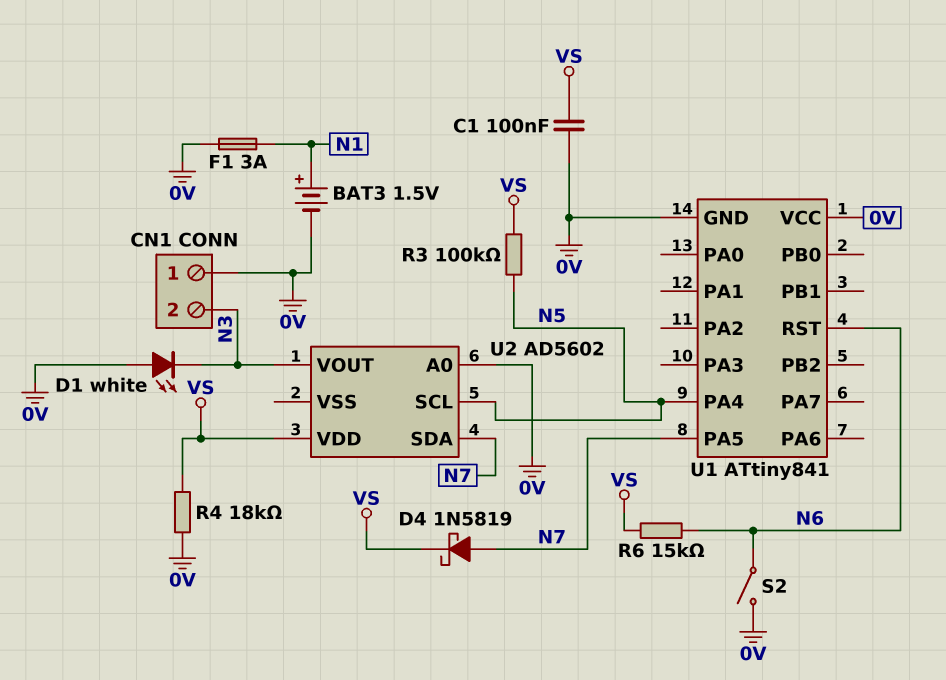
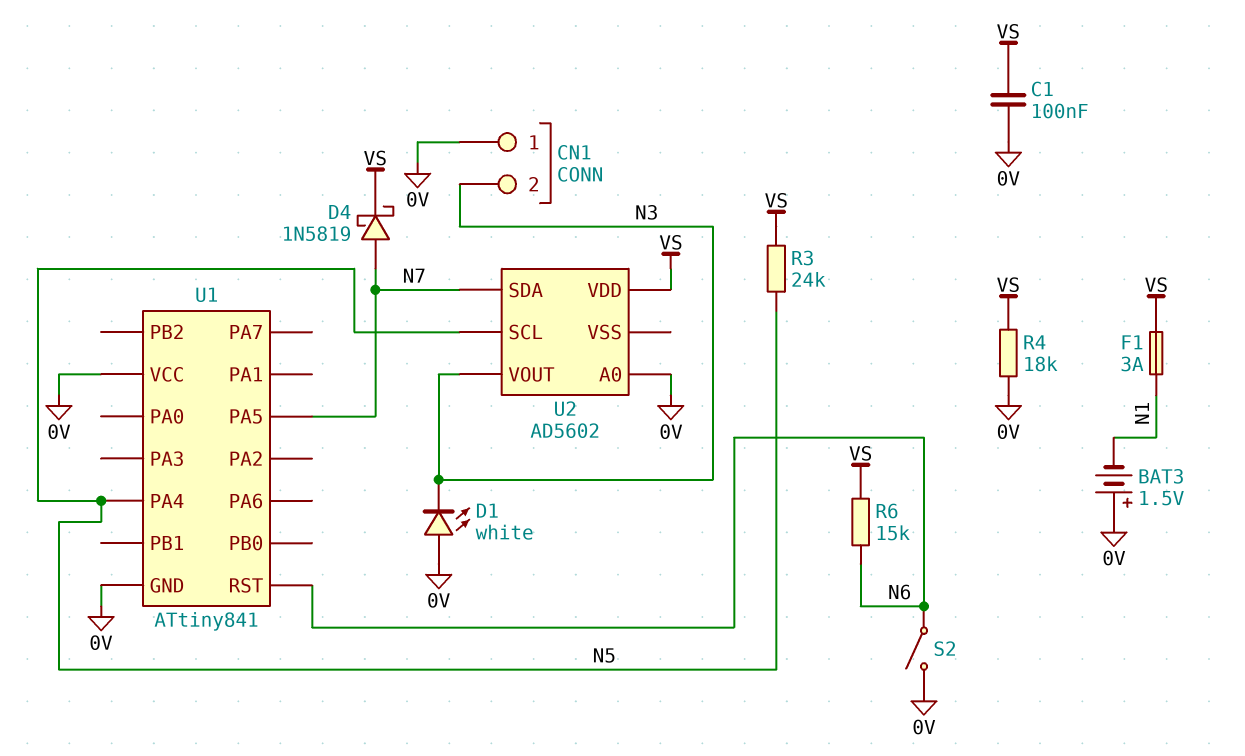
BAT3: 1.5V (plus N1, minus 0V) -> 1.5V (plus 0V, minus N1)
F1: 3A (0V, N1) -> 3A (N1, VS)
R3: 100k (N5, VS) -> 24k (N5, VS)

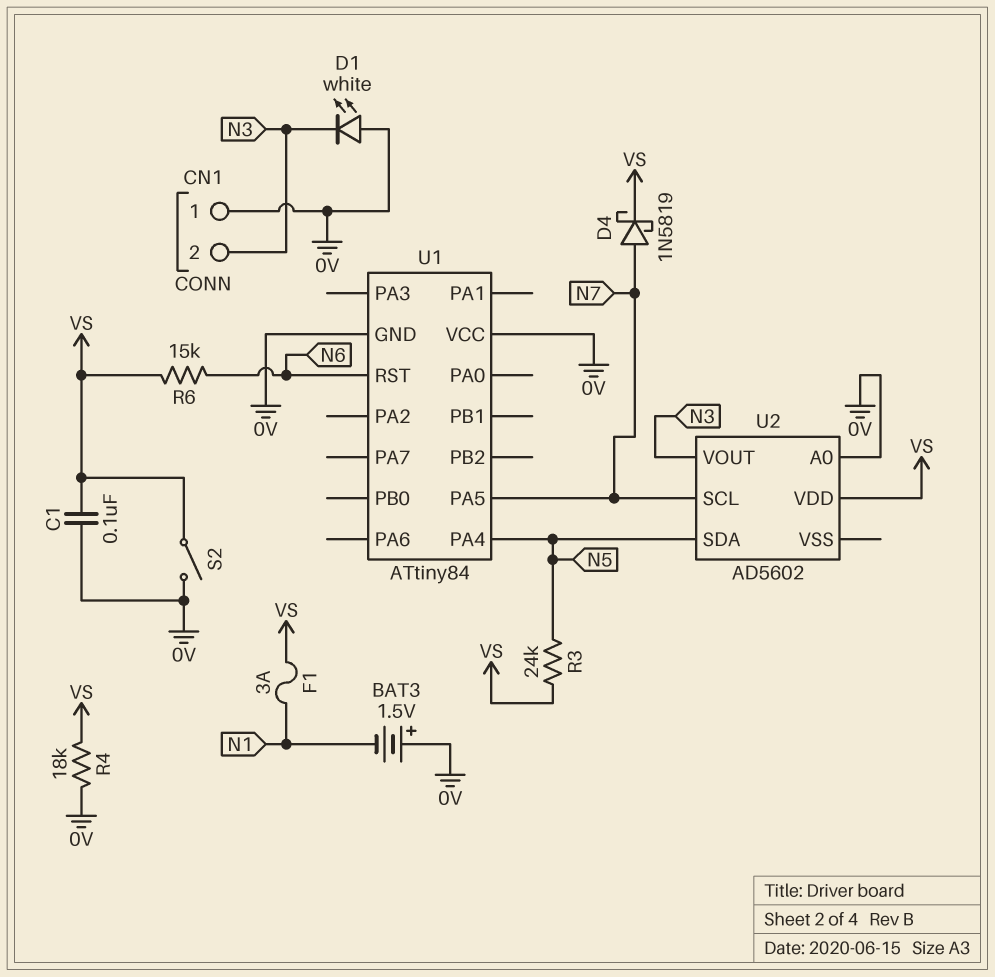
S2: switch (0V, N6) -> switch (0V, VS)
U1: ATtiny841 -> ATtiny84
U2 pin SCL: N5 -> N7
U2 pin SDA: N7 -> N5

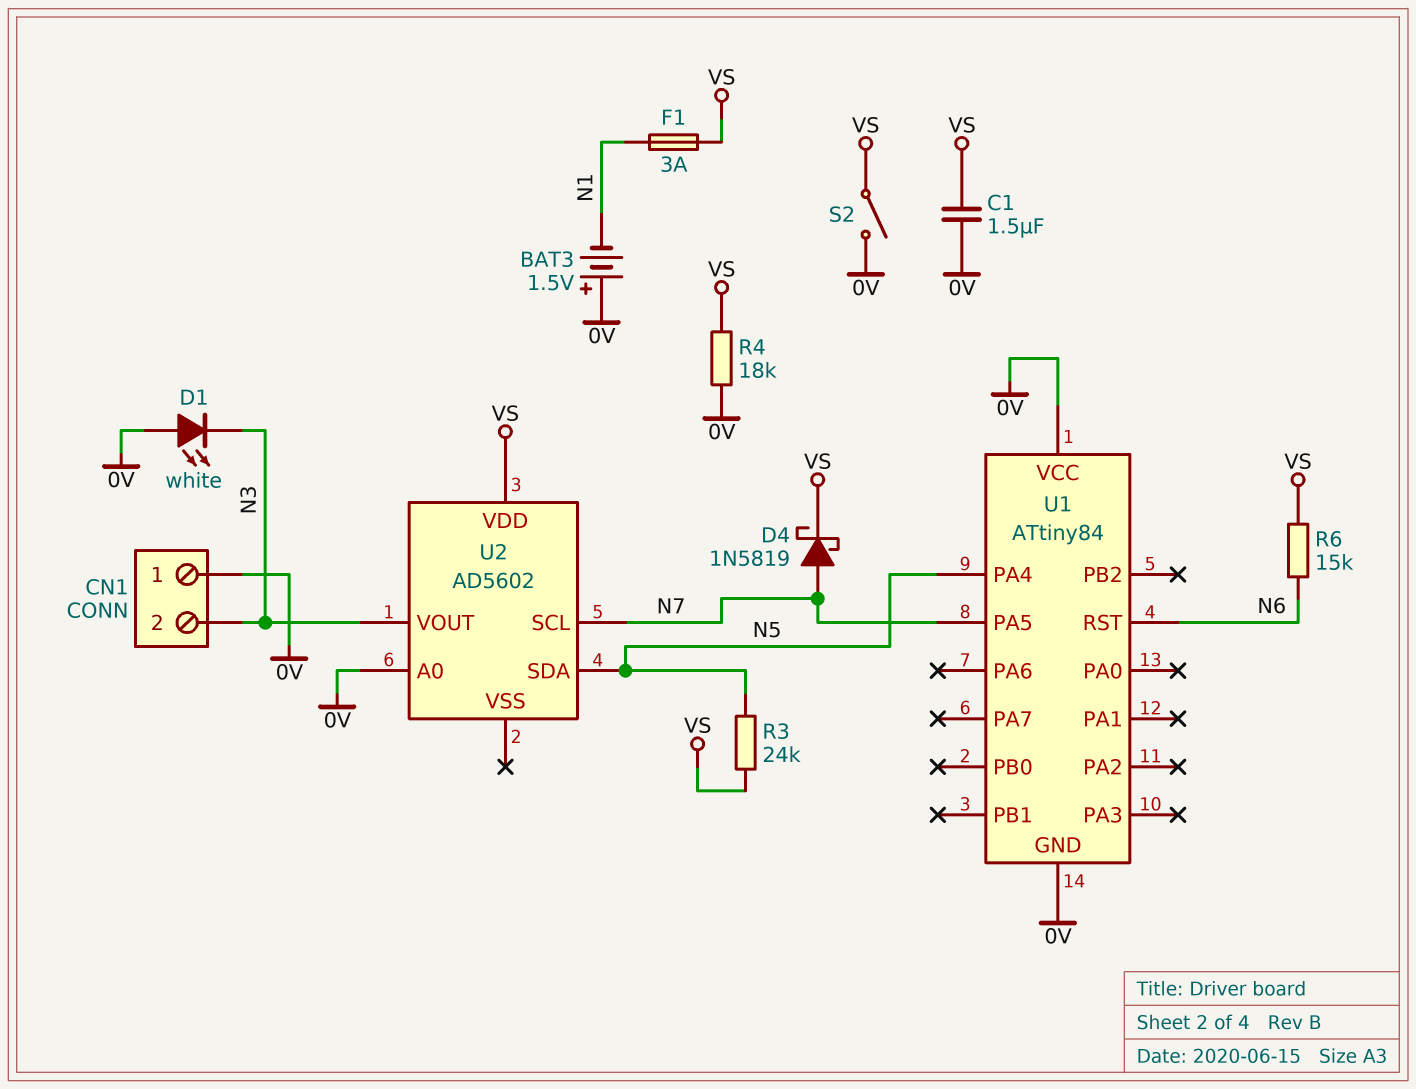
C1: 100nF (0V, VS) -> 1.5uF (0V, VS)

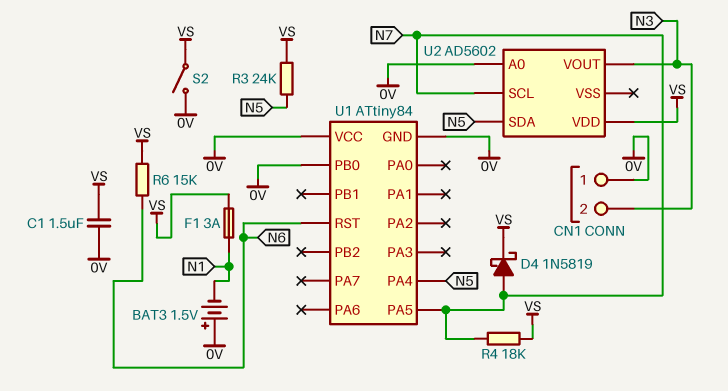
D1: LED white (A 0V, K N3) -> none
R4: 18k (0V, VS) -> 18k (N7, VS)
U1 pin PB0: none -> 0V

